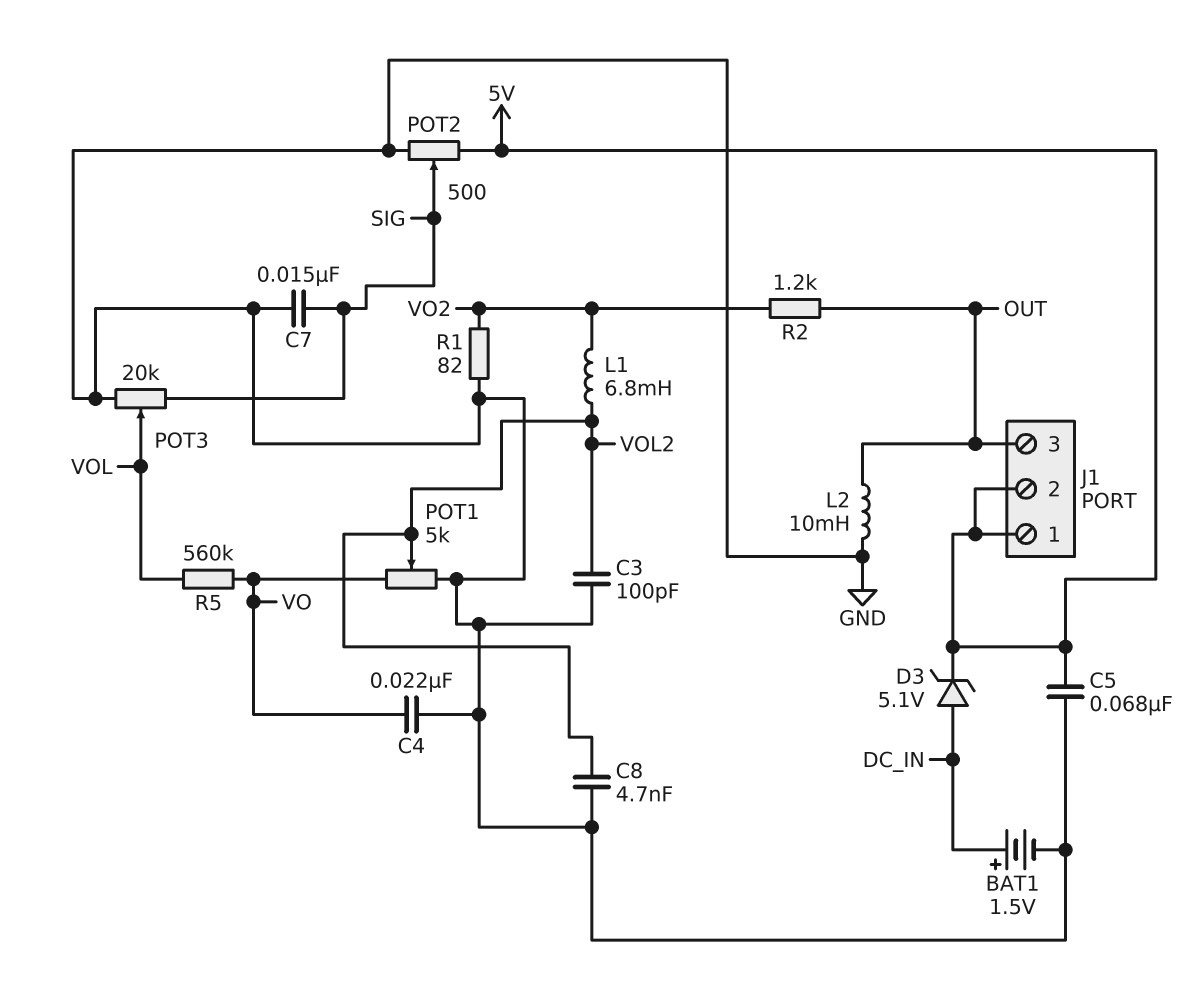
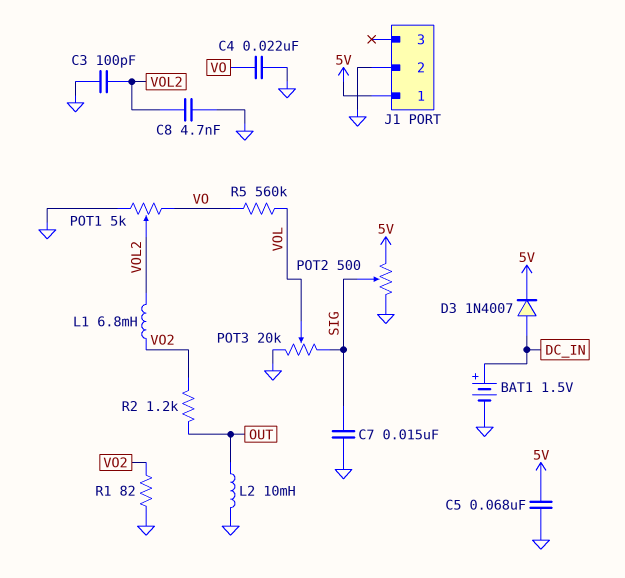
D3: zener 5.1V (A DC_IN, K 5V) -> diode 1N4007 (A DC_IN, K 5V)
J1 pin 2: 5V -> GND
J1 pin 3: OUT -> none

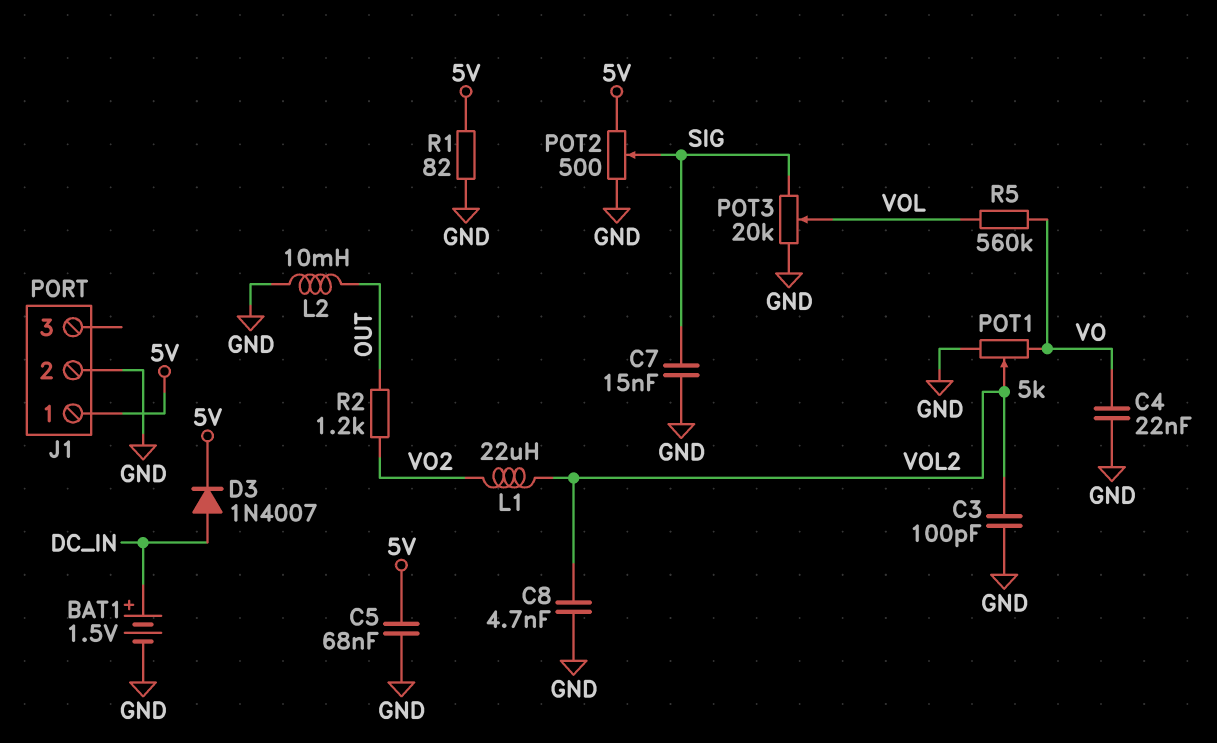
L1: 6.8mH (VO2, VOL2) -> 22uH (VO2, VOL2)
R1: 82 (GND, VO2) -> 82 (5V, GND)

